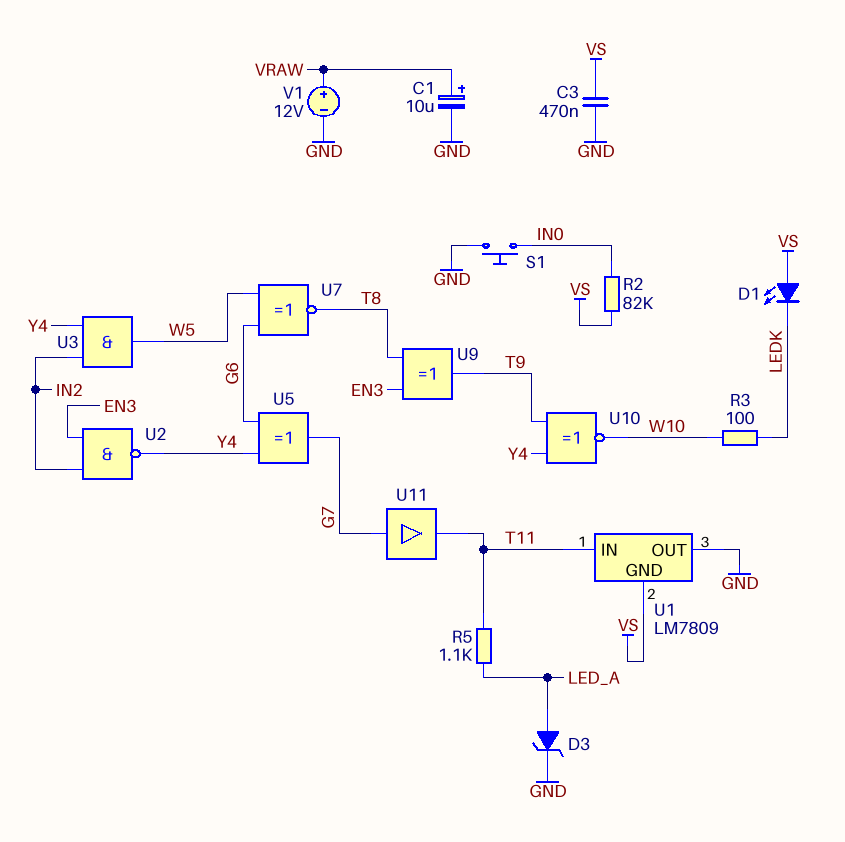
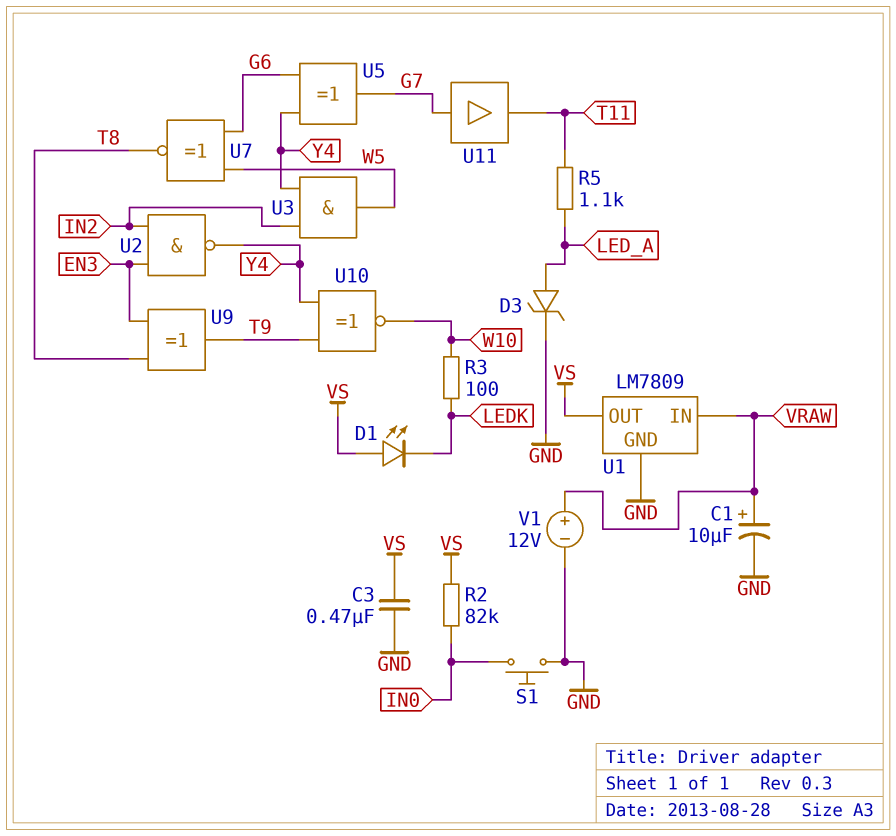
U1 pin GND: VS -> GND
U1 pin IN: T11 -> VRAW
U1 pin OUT: GND -> VS

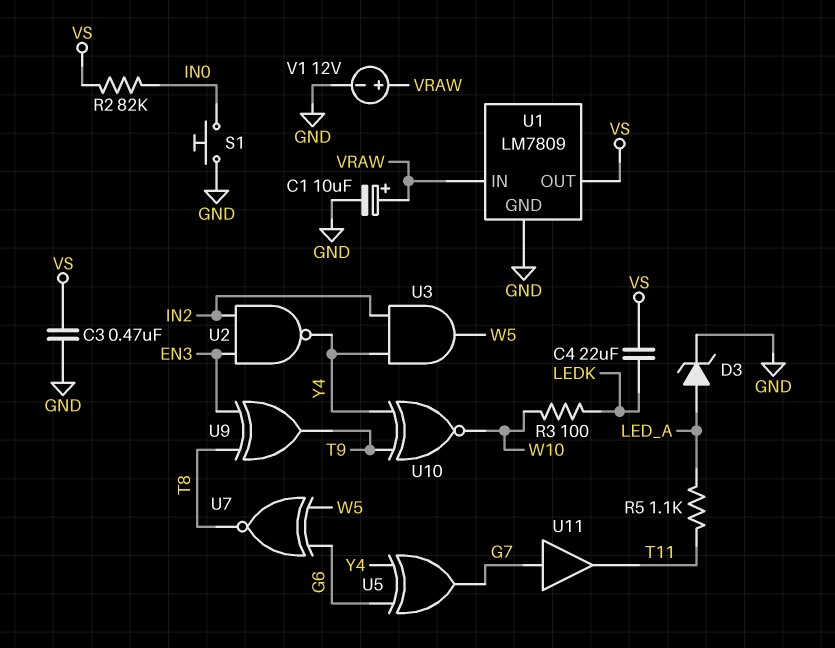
C4: none -> 22uF (LEDK, VS)
D1: LED (A VS, K LEDK) -> none

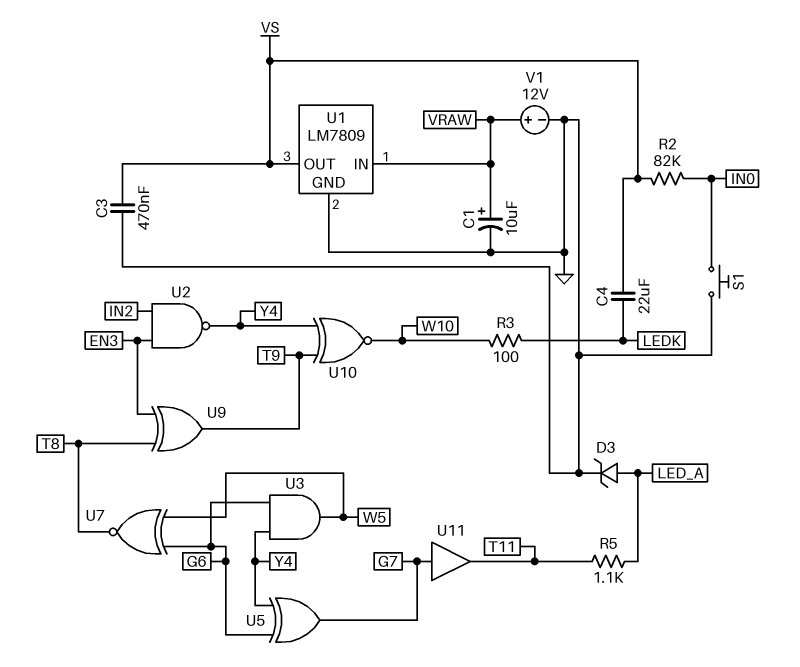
U3: AND (in IN2, in Y4, out W5) -> AND (in G6, in Y4, out W5)

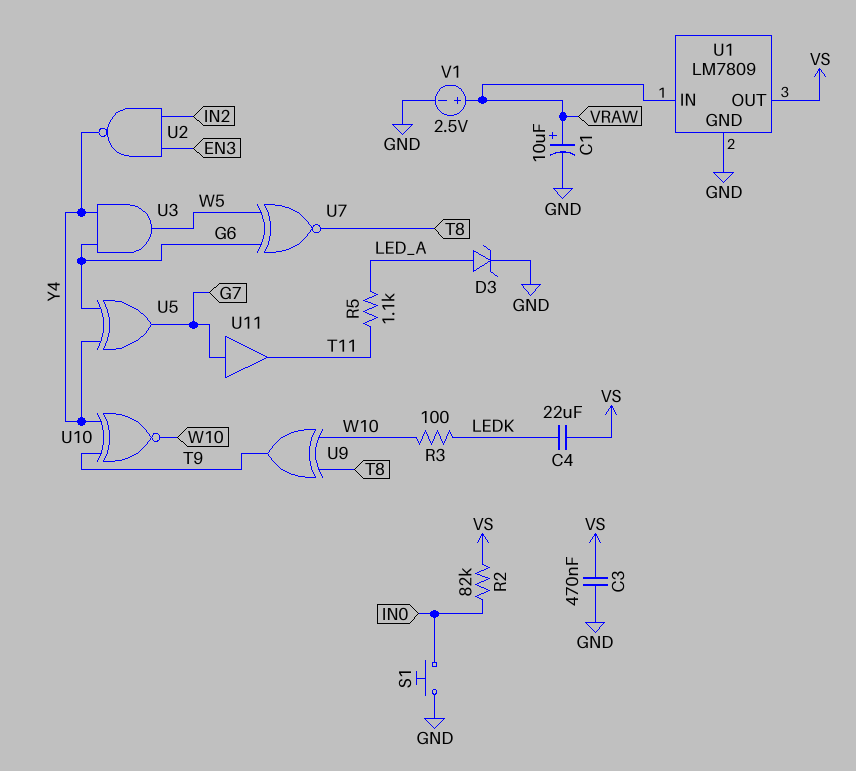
U9: XOR (in EN3, in T8, out T9) -> XOR (in T8, in W10, out T9)
V1: 12V (plus VRAW, minus GND) -> 2.5V (plus VRAW, minus GND)

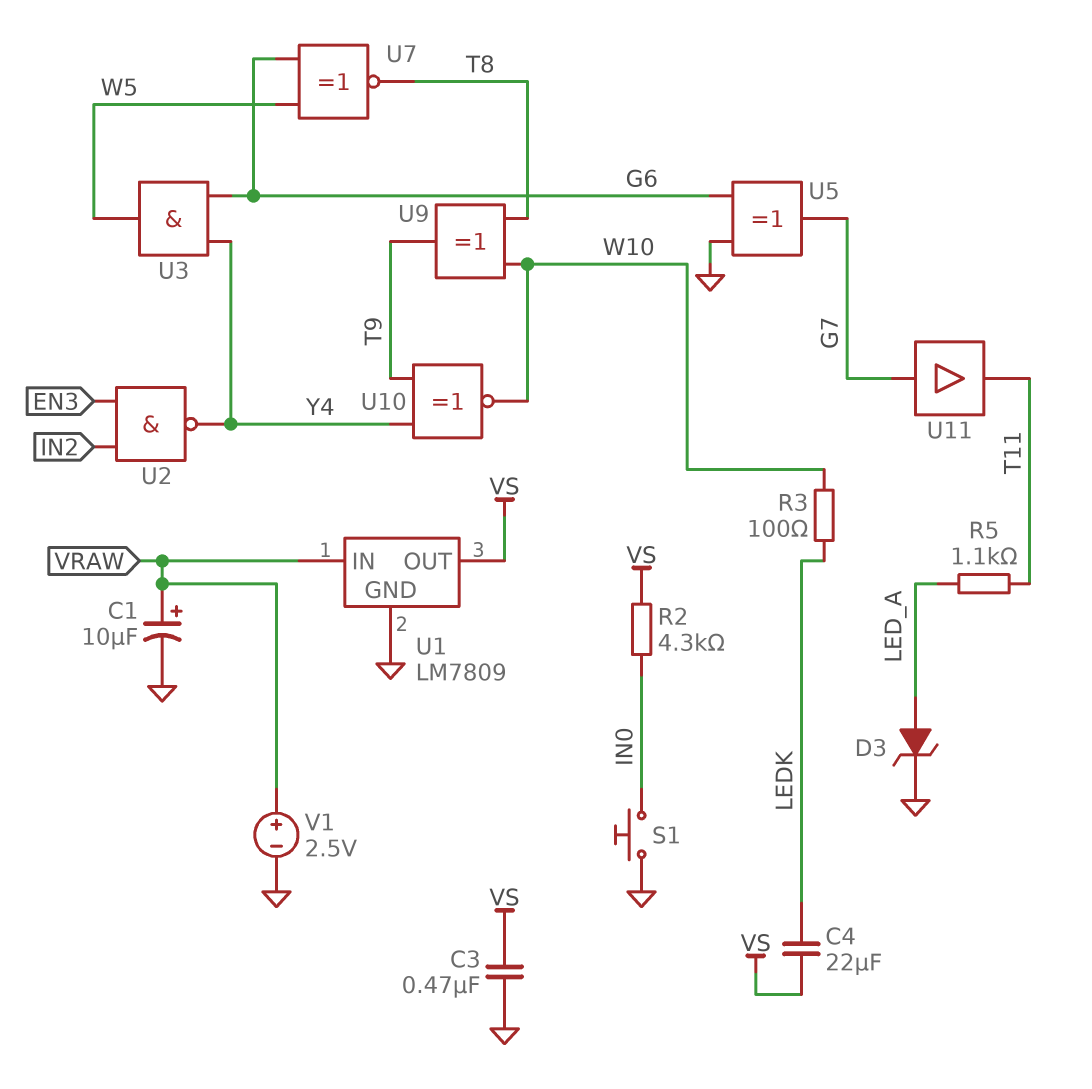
R2: 82k (IN0, VS) -> 4.3k (IN0, VS)
U5: XOR (in G6, in Y4, out G7) -> XOR (in G6, in GND, out G7)

